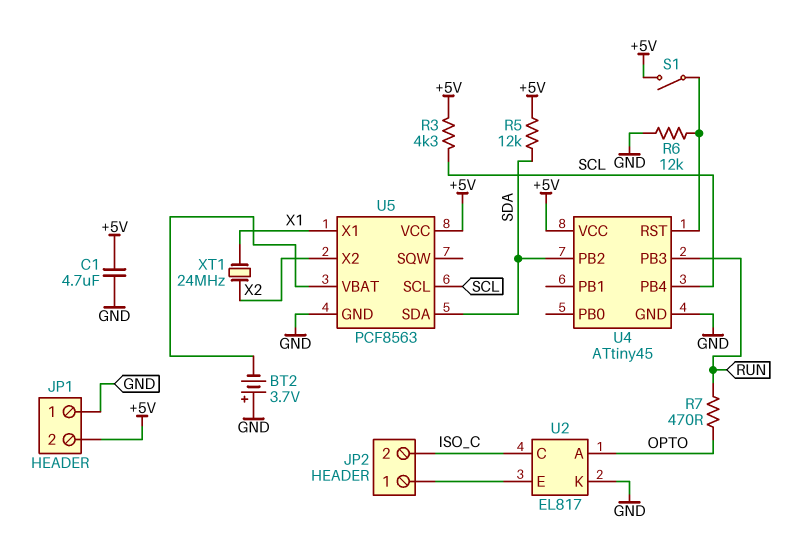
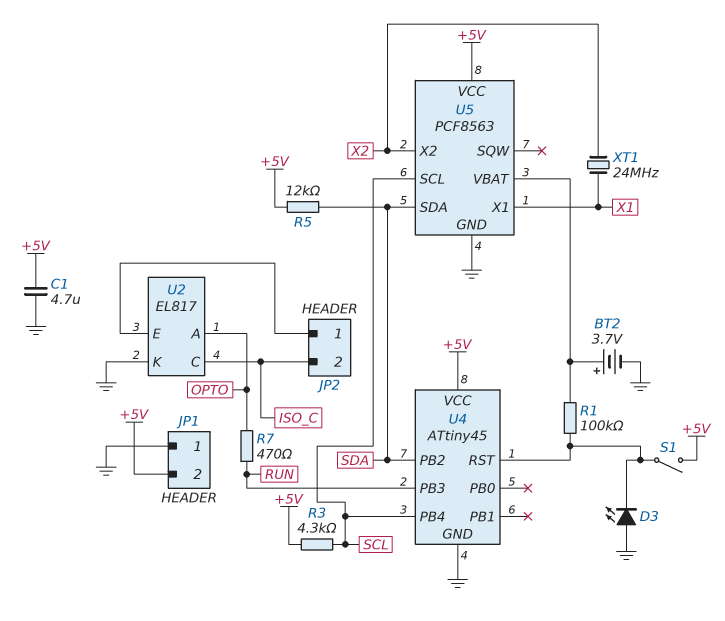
BT2: 3.7V (plus GND, minus U5/VBAT) -> 3.7V (plus U5/VBAT, minus GND)
D3: none -> LED (A GND, K U4/RST)
R1: none -> 100k (U4/RST, U5/VBAT)
R6: 12k (GND, U4/RST) -> none

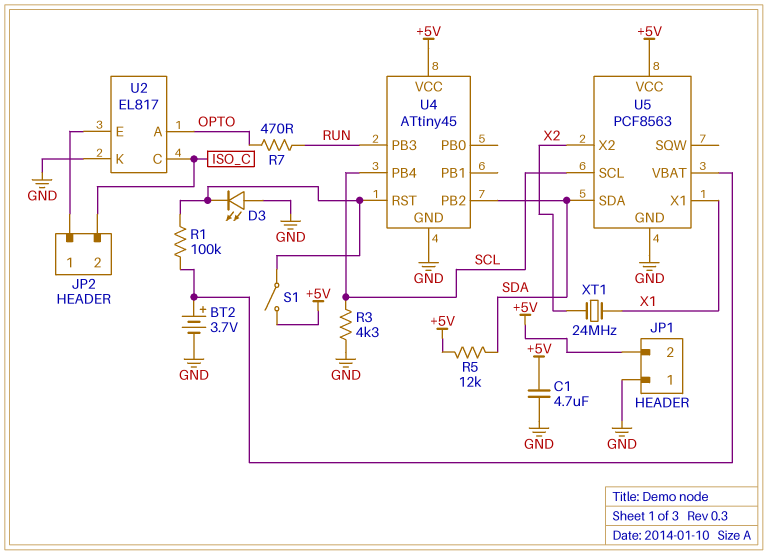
R3: 4.3k (+5V, SCL) -> 4.3k (GND, SCL)

